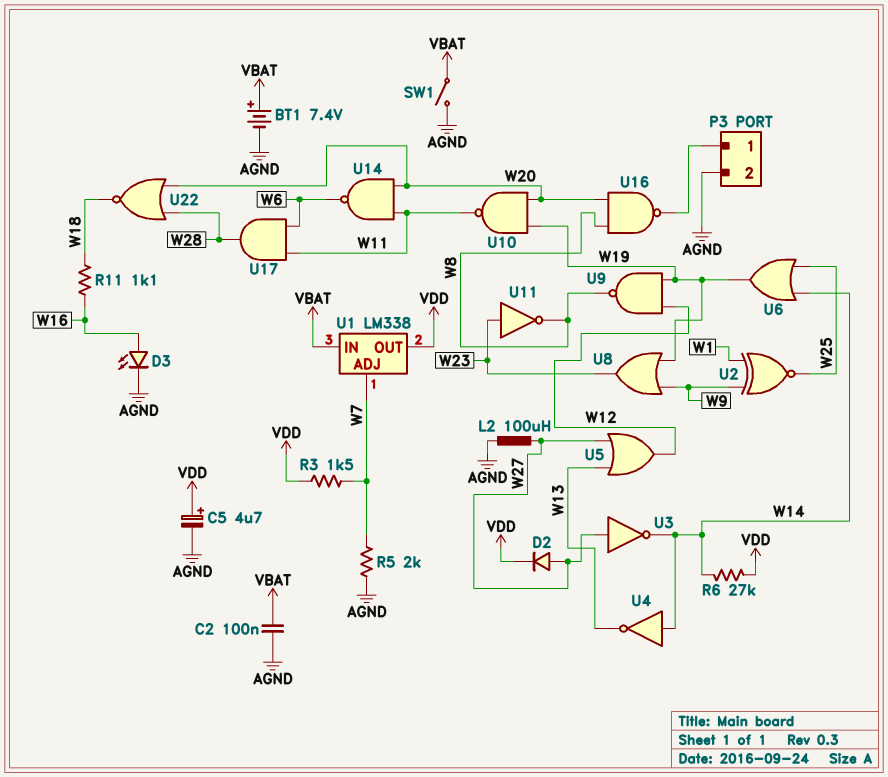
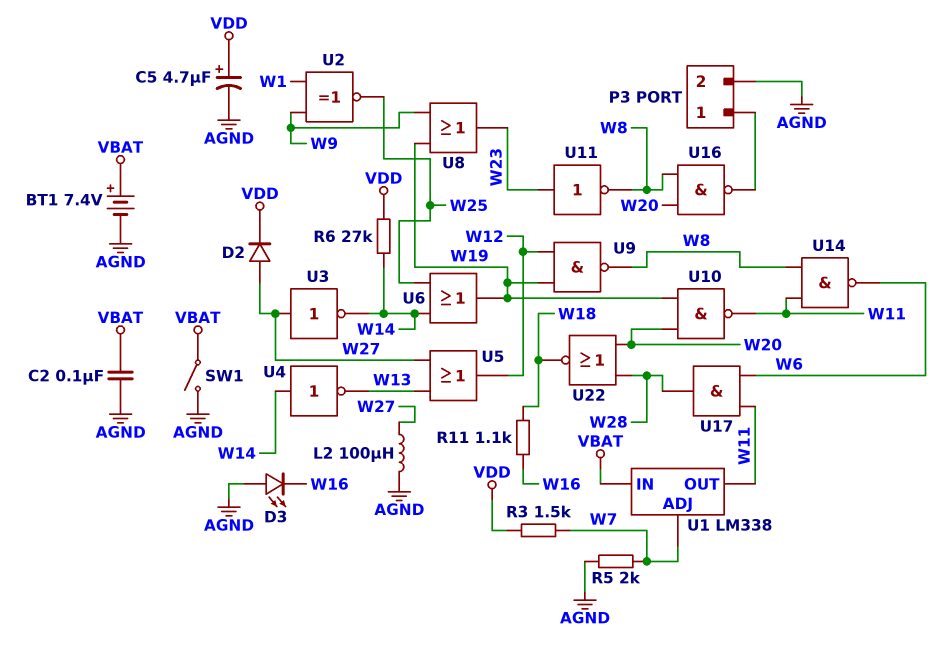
D3: LED (A W16, K AGND) -> LED (A AGND, K W16)
U1 pin OUT: VDD -> W11
U14: NAND (in W11, in W20, out W6) -> NAND (in W8, in W11, out W6)

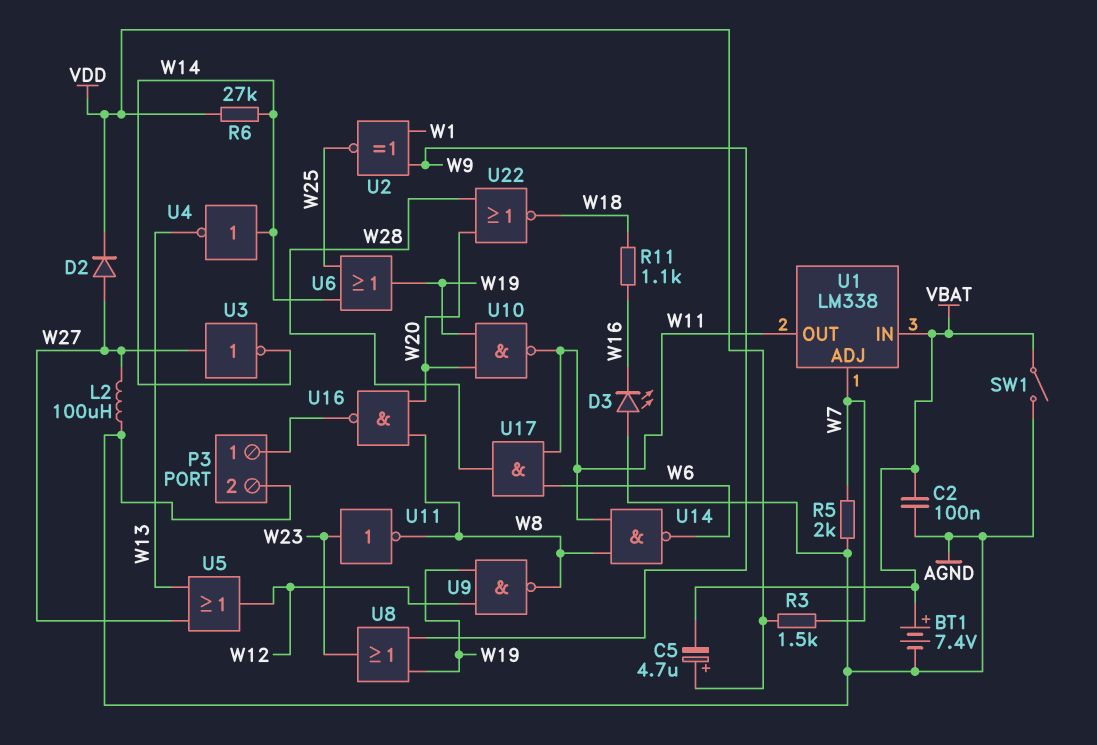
C5: 4.7uF (plus VDD, minus AGND) -> 4.7uF (plus VDD, minus VBAT)

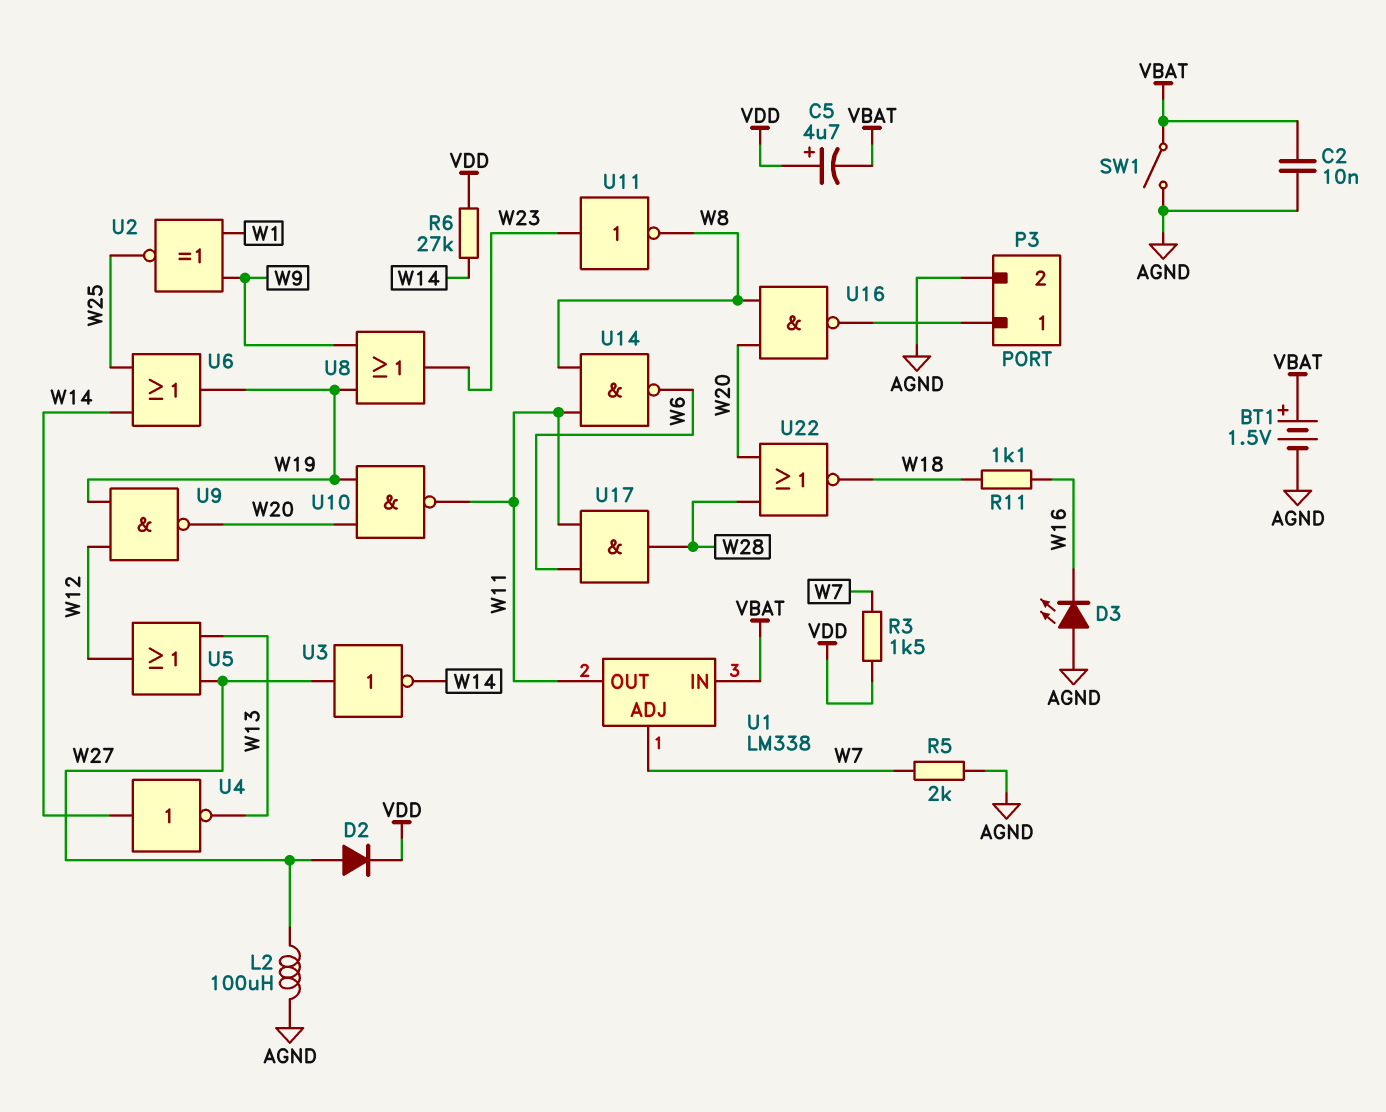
BT1: 7.4V (plus VBAT, minus AGND) -> 1.5V (plus VBAT, minus AGND)
C2: 100nF (AGND, VBAT) -> 10nF (AGND, VBAT)
U9: NAND (in W12, in W19, out W8) -> NAND (in W12, in W19, out W20)

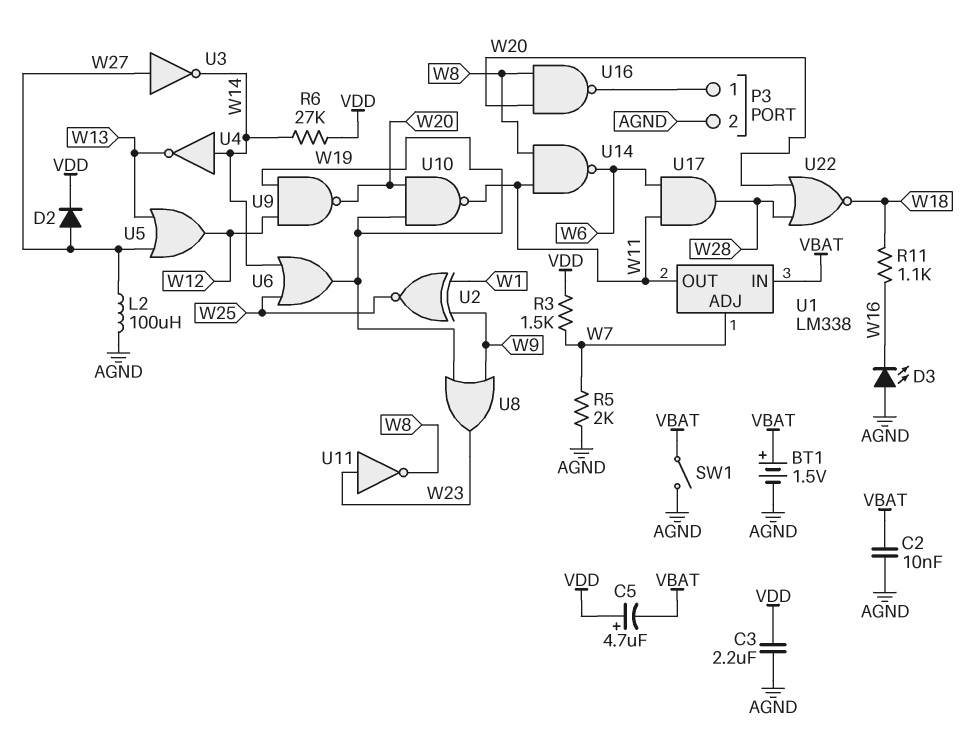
C3: none -> 2.2uF (AGND, VDD)

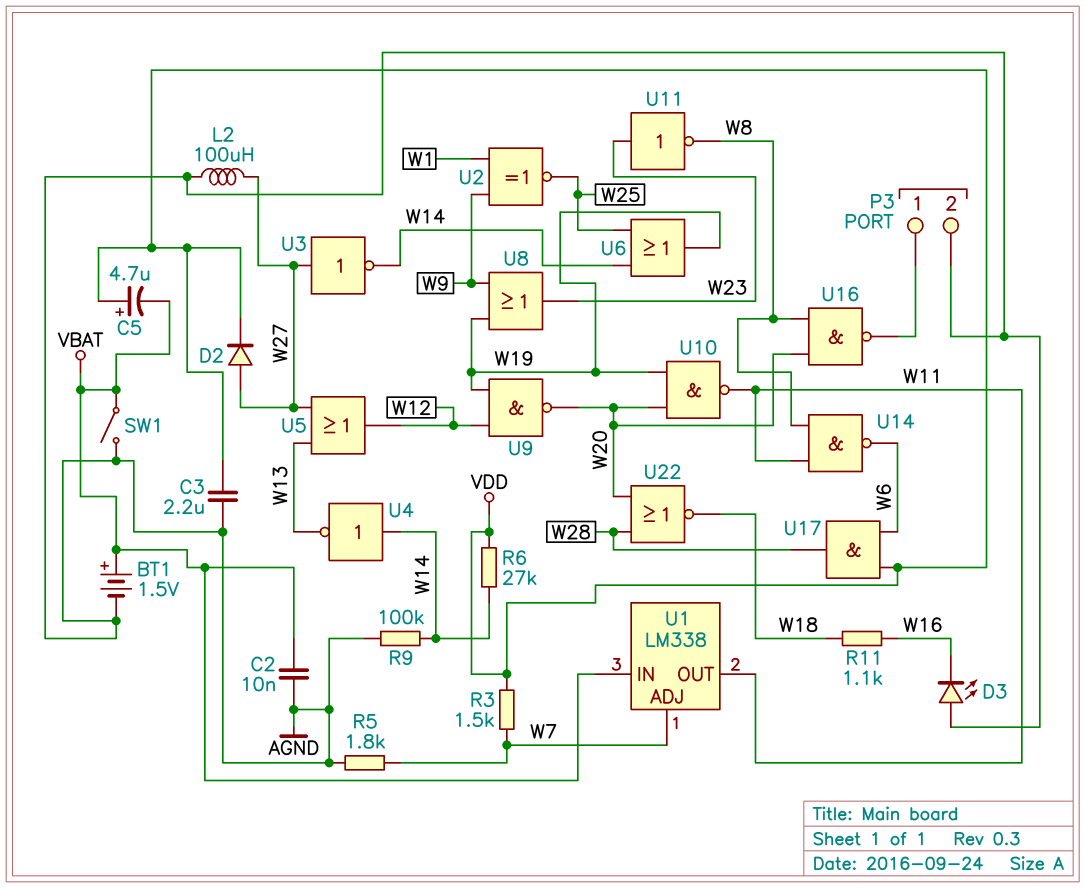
R5: 2k (AGND, W7) -> 1.8k (AGND, W7)
R9: none -> 100k (AGND, W14)
U17: AND (in W6, in W11, out W28) -> AND (in VDD, in W6, out W28)

